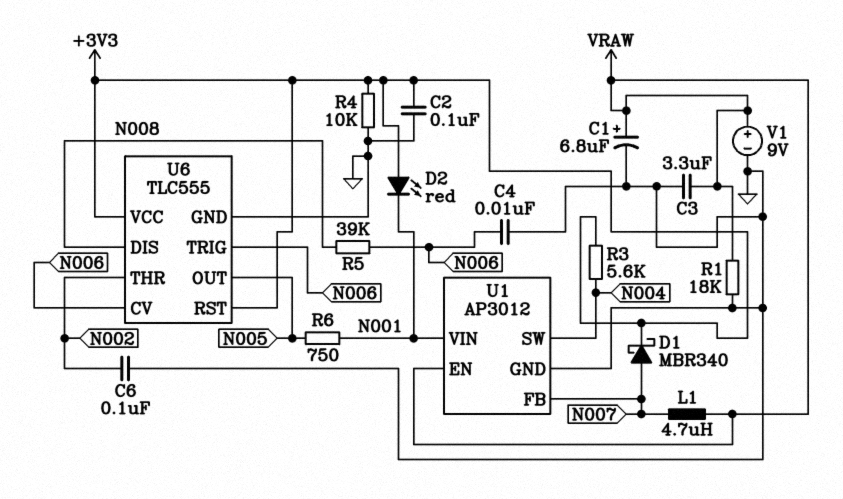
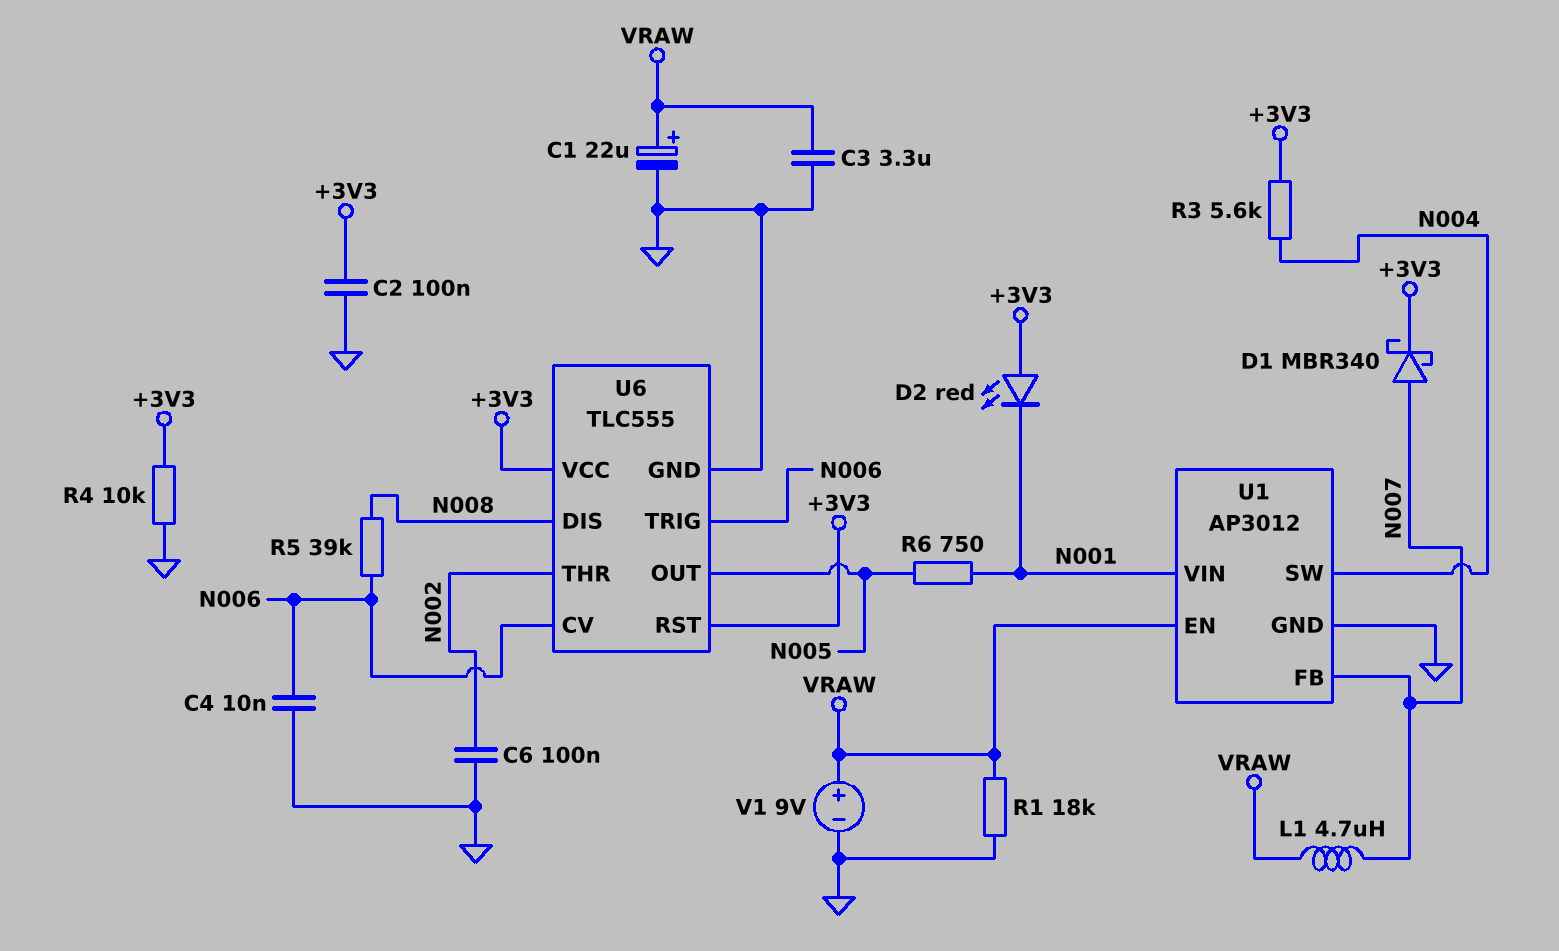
C1: 6.8uF (plus VRAW, minus GND) -> 22uF (plus VRAW, minus GND)

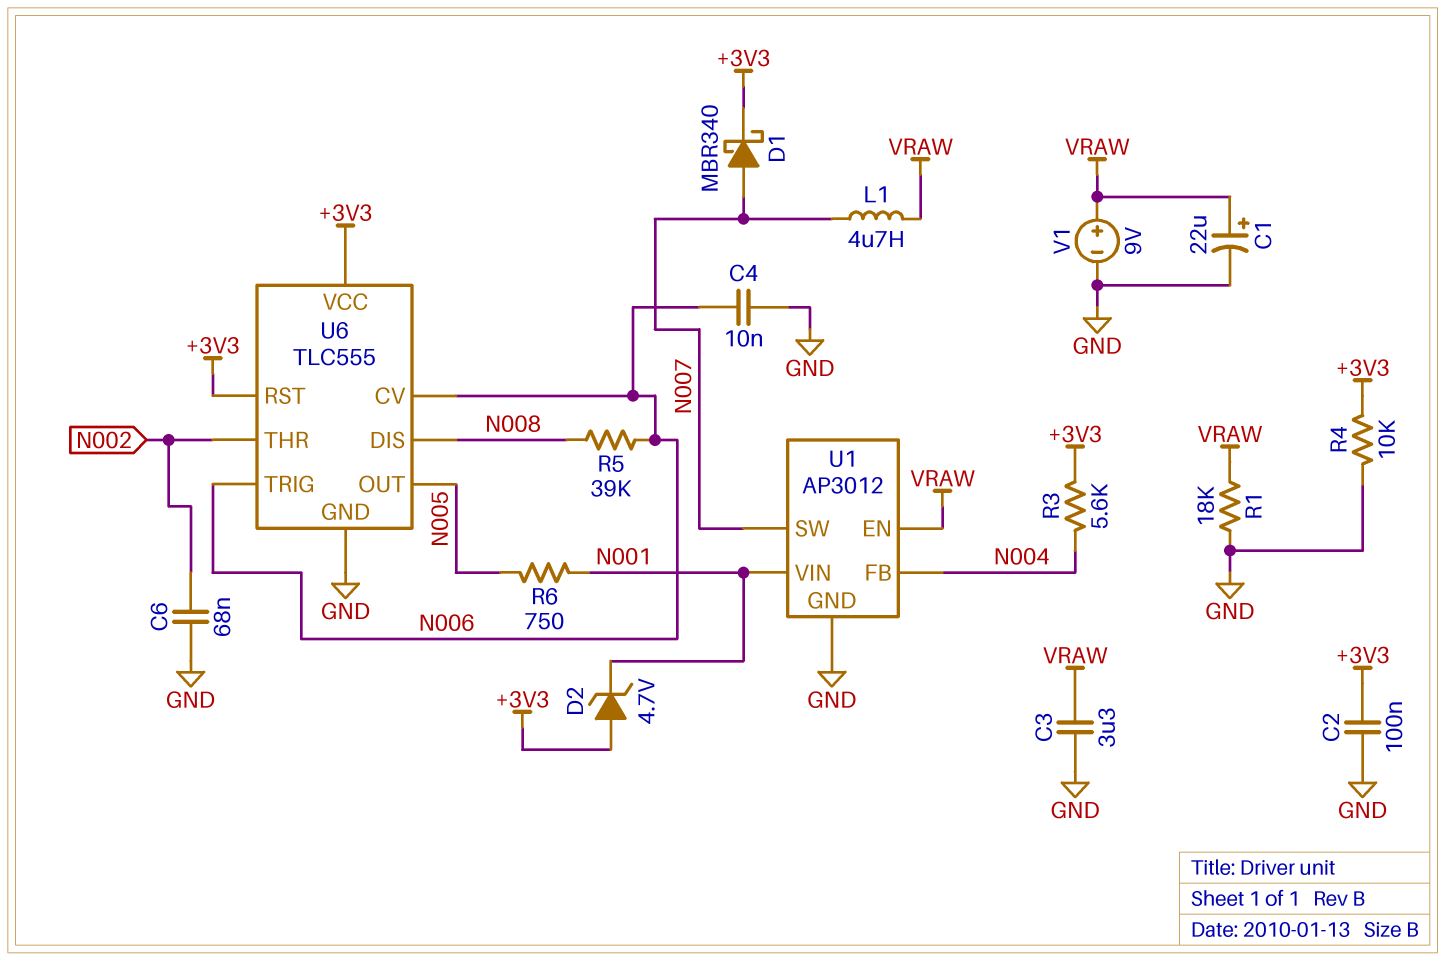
C6: 100nF (GND, N002) -> 68nF (GND, N002)
D2: LED red (A +3V3, K N001) -> zener 4.7V (A +3V3, K N001)
U1 pin FB: N007 -> N004
U1 pin SW: N004 -> N007

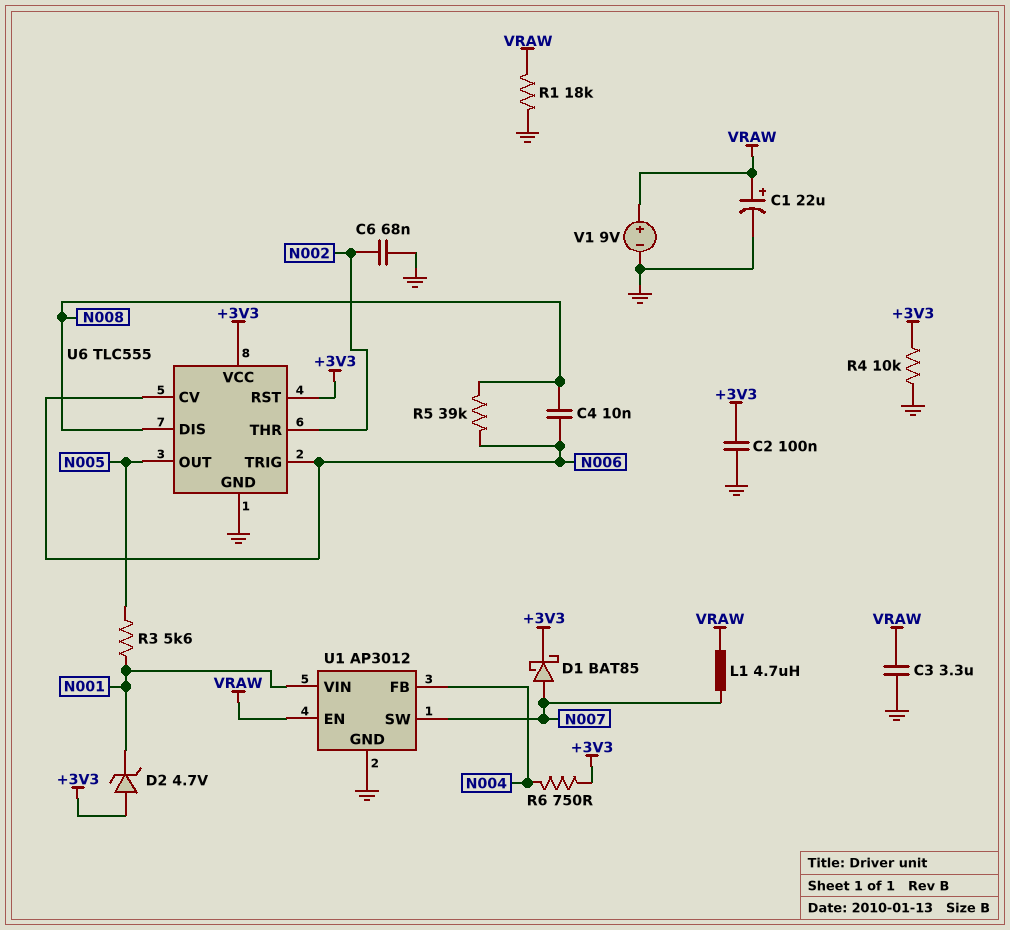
C4: 10nF (GND, N006) -> 10nF (N006, N008)
D1: schottky MBR340 (A N007, K +3V3) -> schottky BAT85 (A N007, K +3V3)
R3: 5.6k (+3V3, N004) -> 5.6k (N001, N005)
R6: 750 (N001, N005) -> 750 (+3V3, N004)

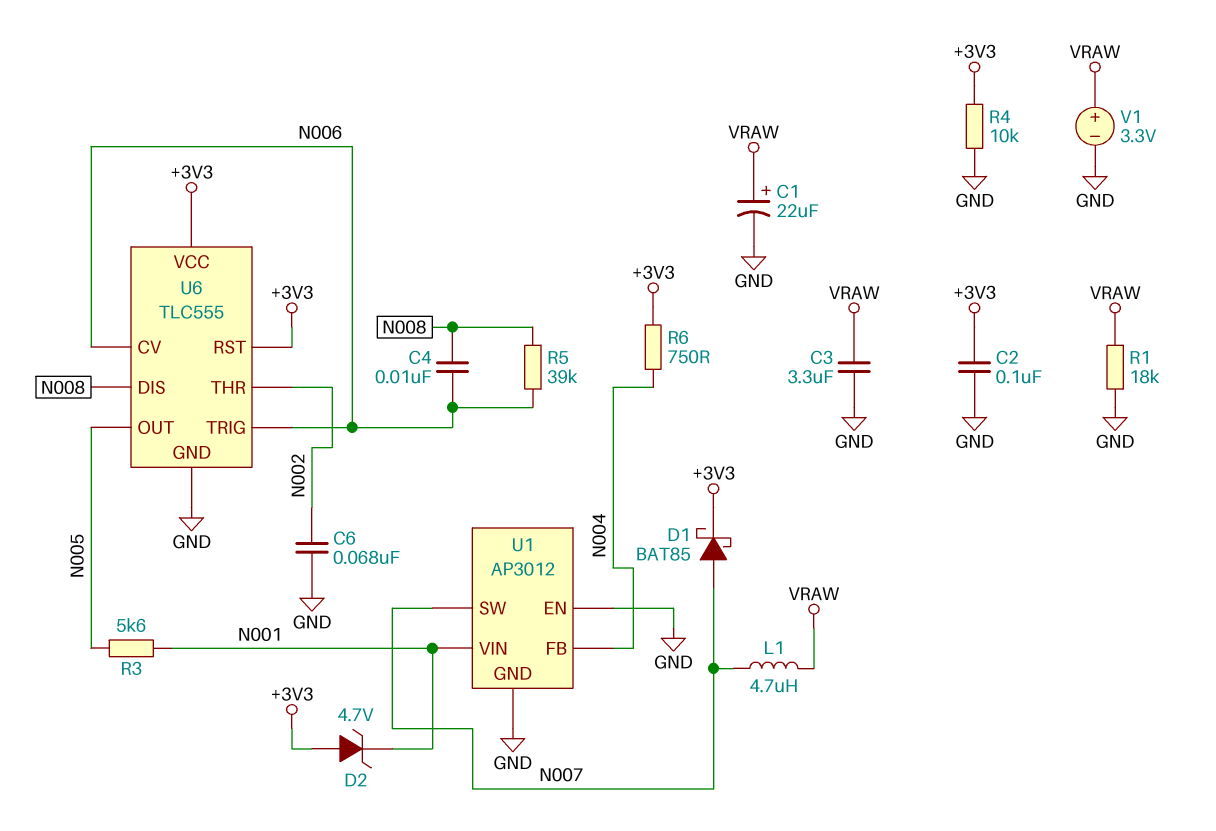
U1 pin EN: VRAW -> GND
V1: 9V (plus VRAW, minus GND) -> 3.3V (plus VRAW, minus GND)

